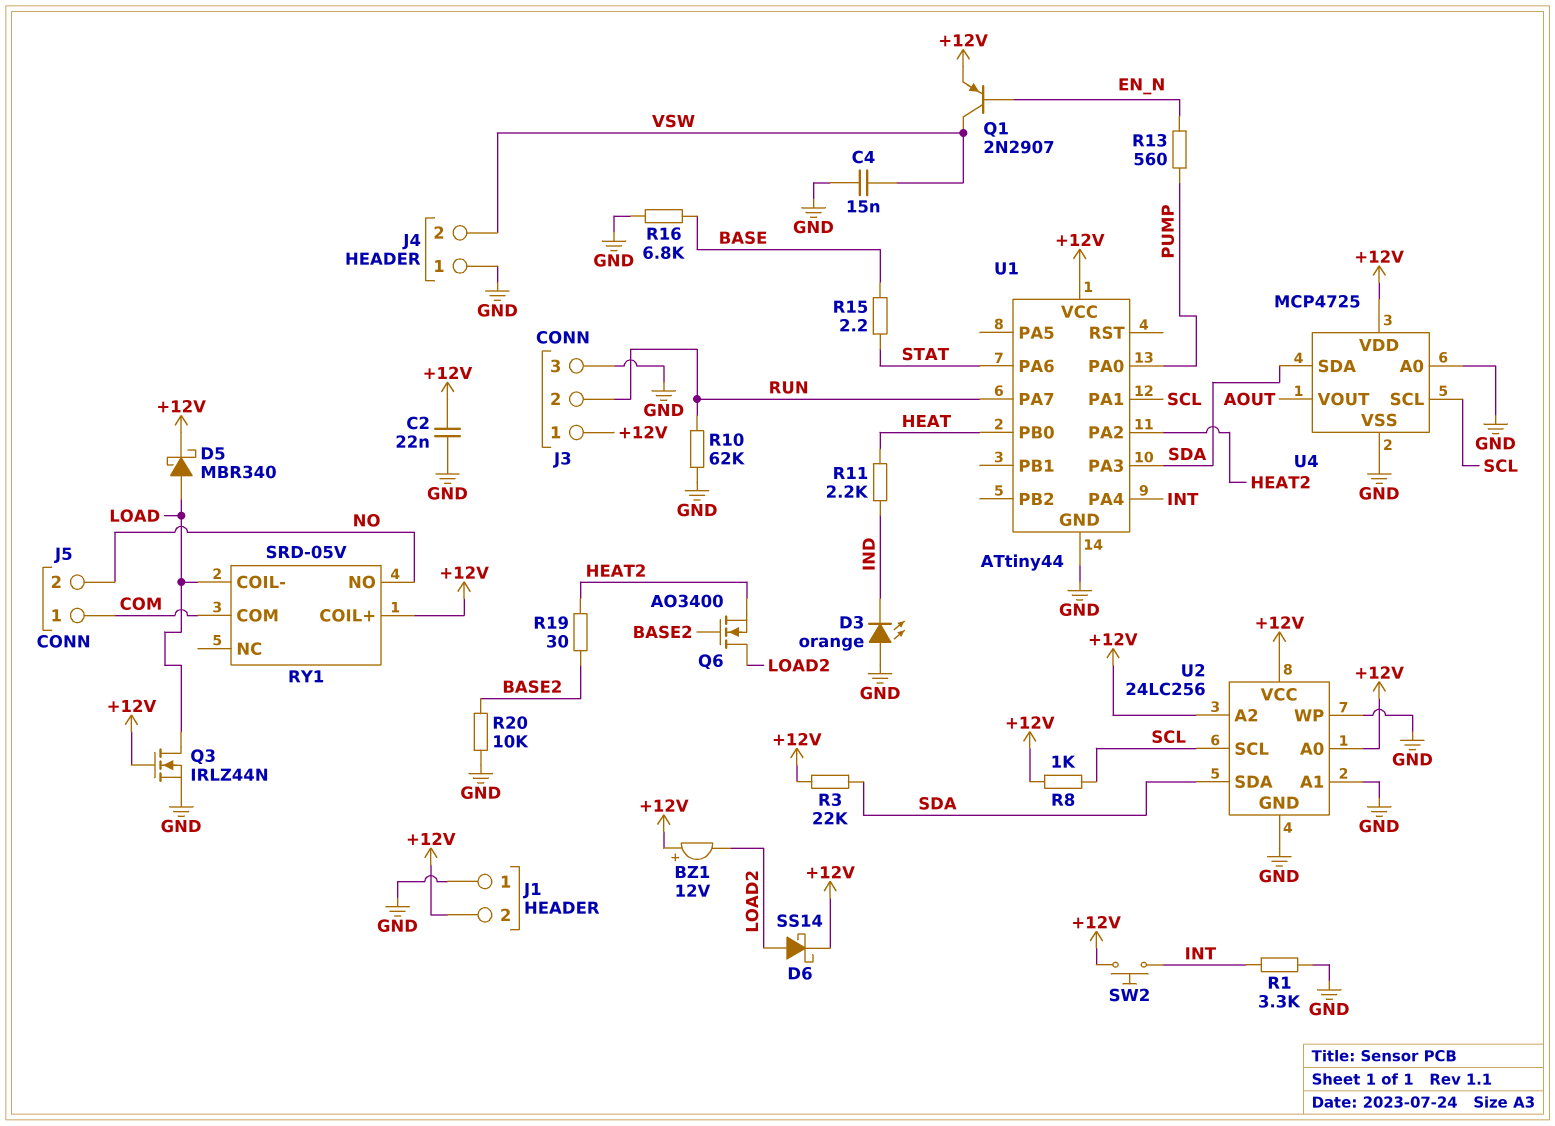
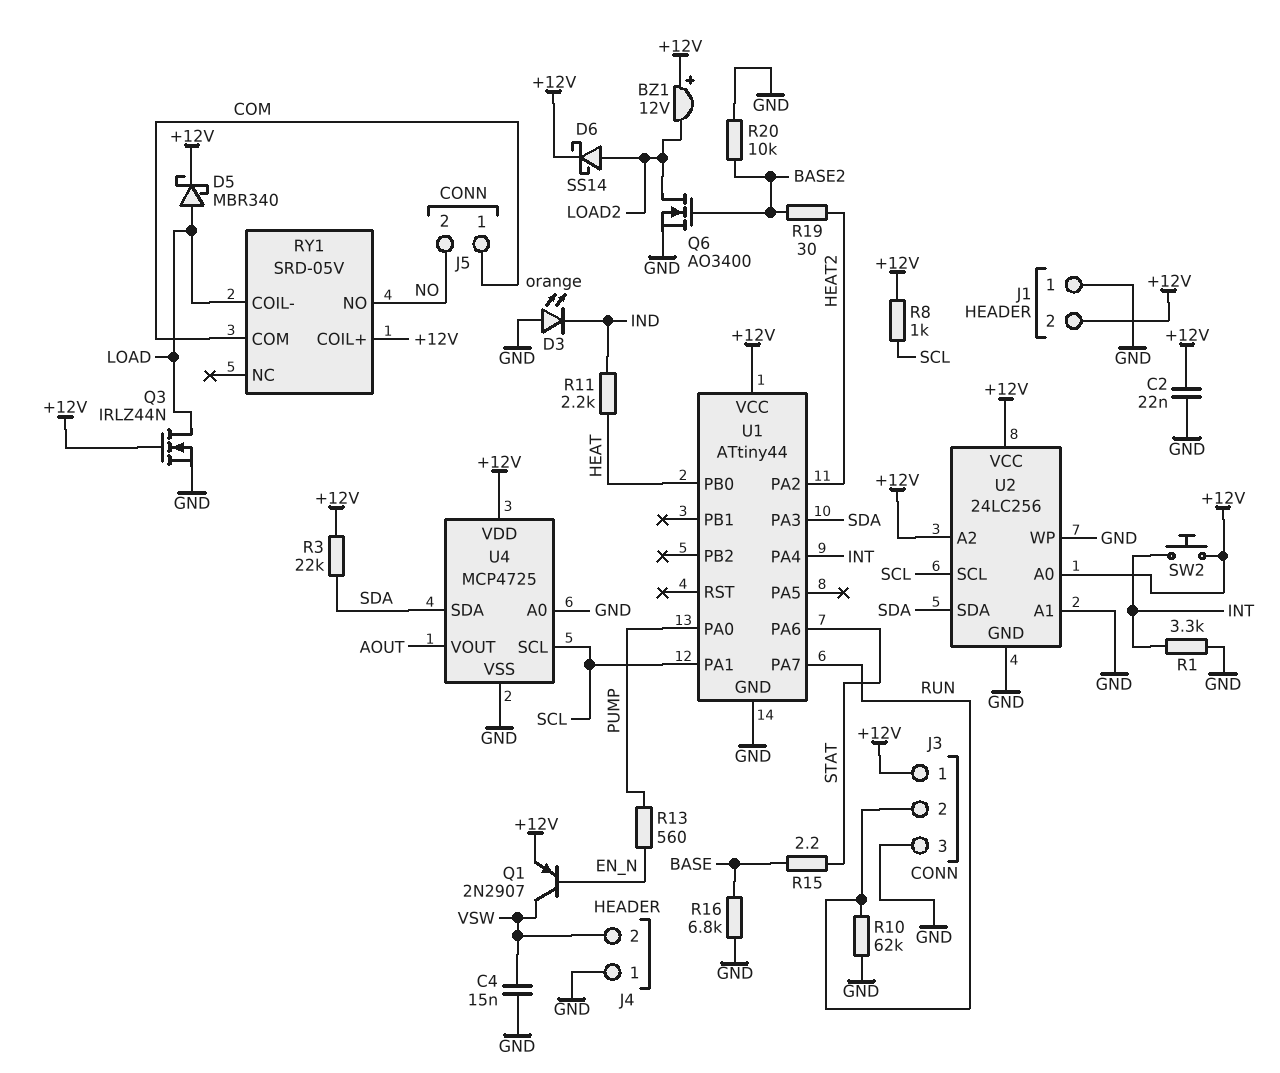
Q6: NMOS AO3400 (G BASE2, D LOAD2, S HEAT2) -> NMOS AO3400 (G BASE2, D LOAD2, S GND)

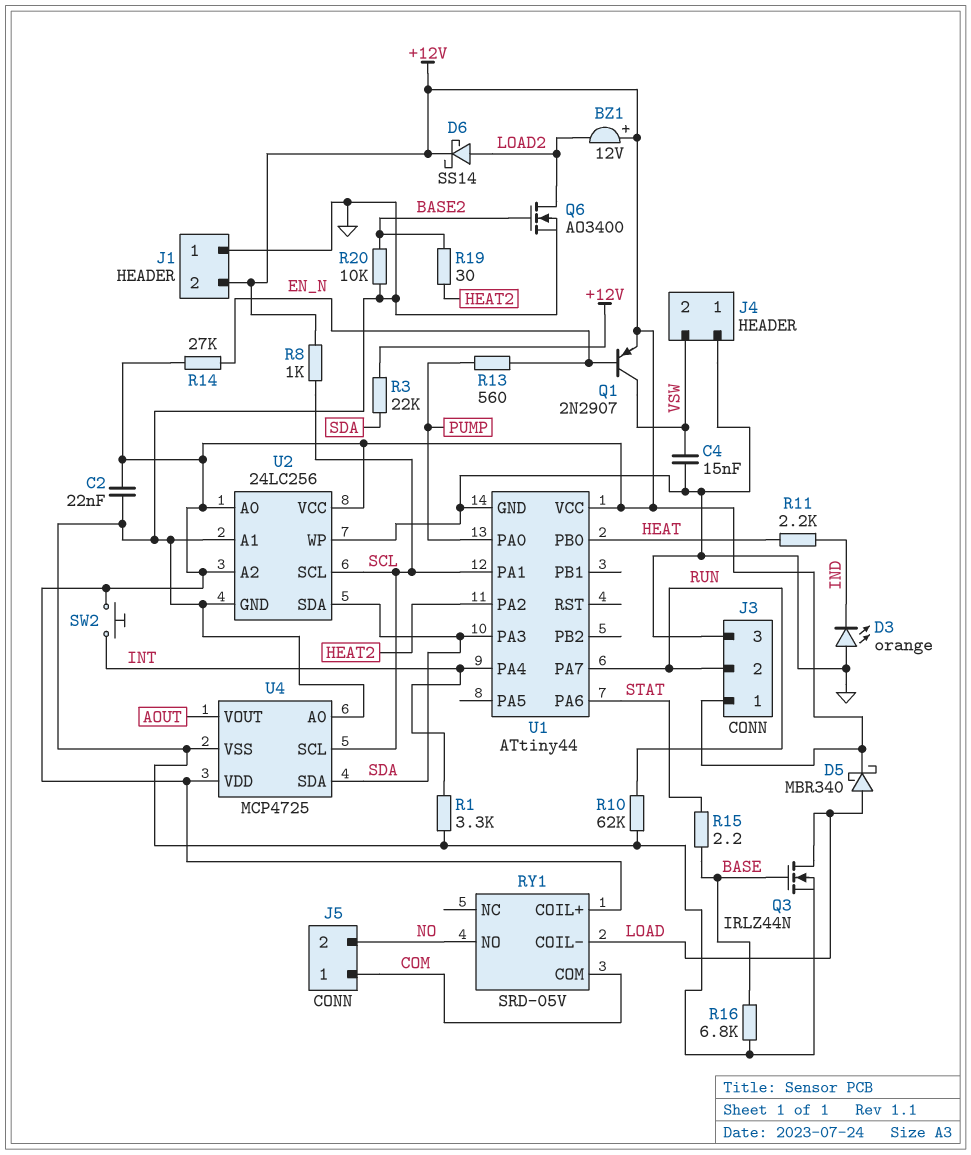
Q3: NMOS IRLZ44N (G +12V, D LOAD, S GND) -> NMOS IRLZ44N (G BASE, D LOAD, S GND)
R14: none -> 27k (+12V, EN_N)

